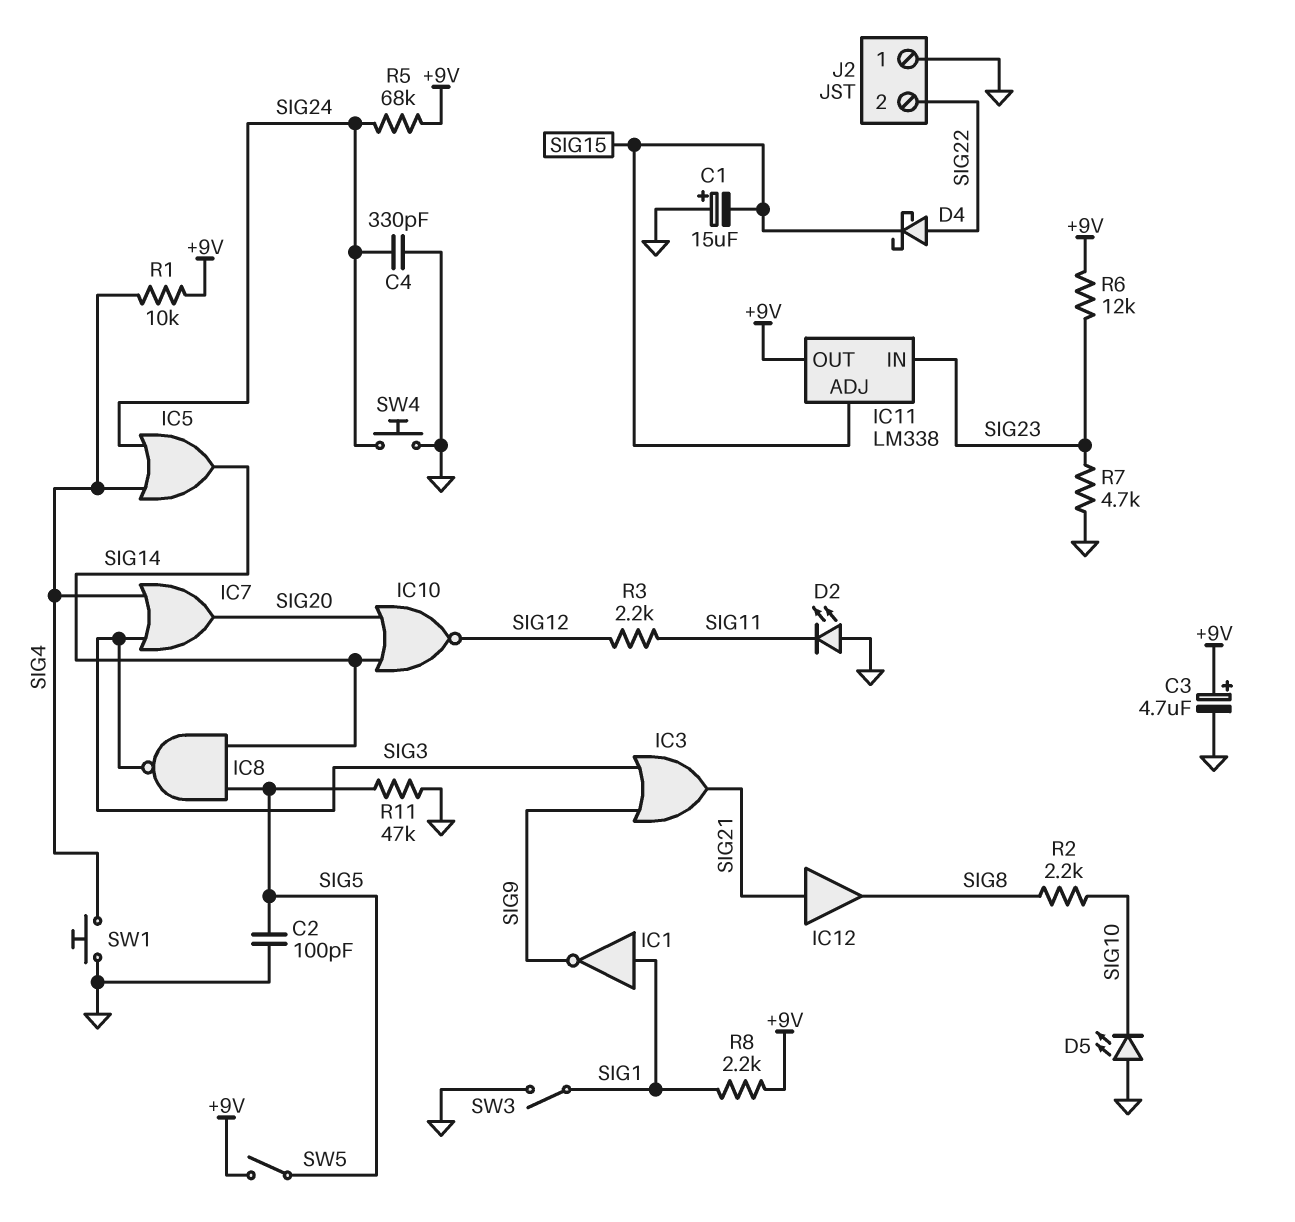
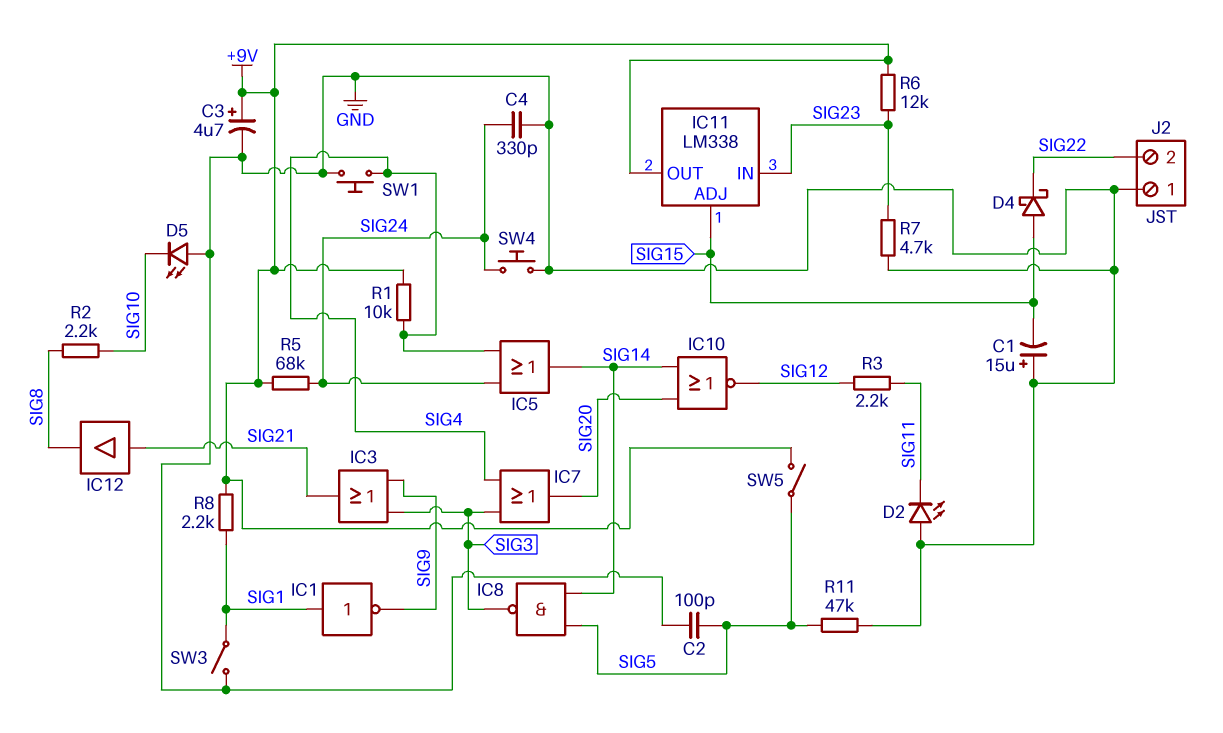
D4: schottky (A SIG22, K SIG15) -> schottky (A SIG15, K SIG22)

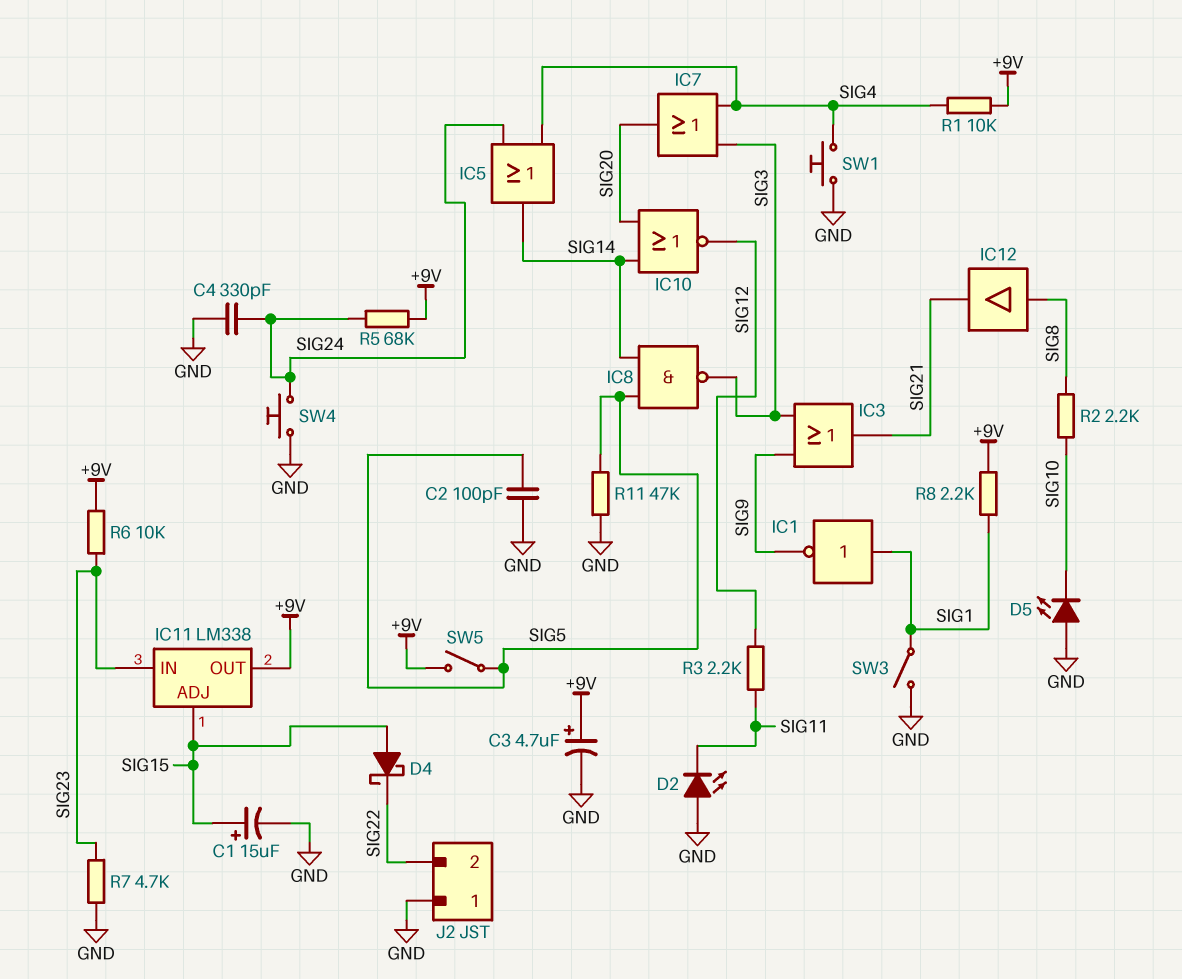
C1: 15uF (plus GND, minus SIG15) -> 15uF (plus SIG15, minus GND)
IC12: buffer (in SIG21, out SIG8) -> buffer (in SIG8, out SIG21)
R6: 12k (+9V, SIG23) -> 10k (+9V, SIG23)

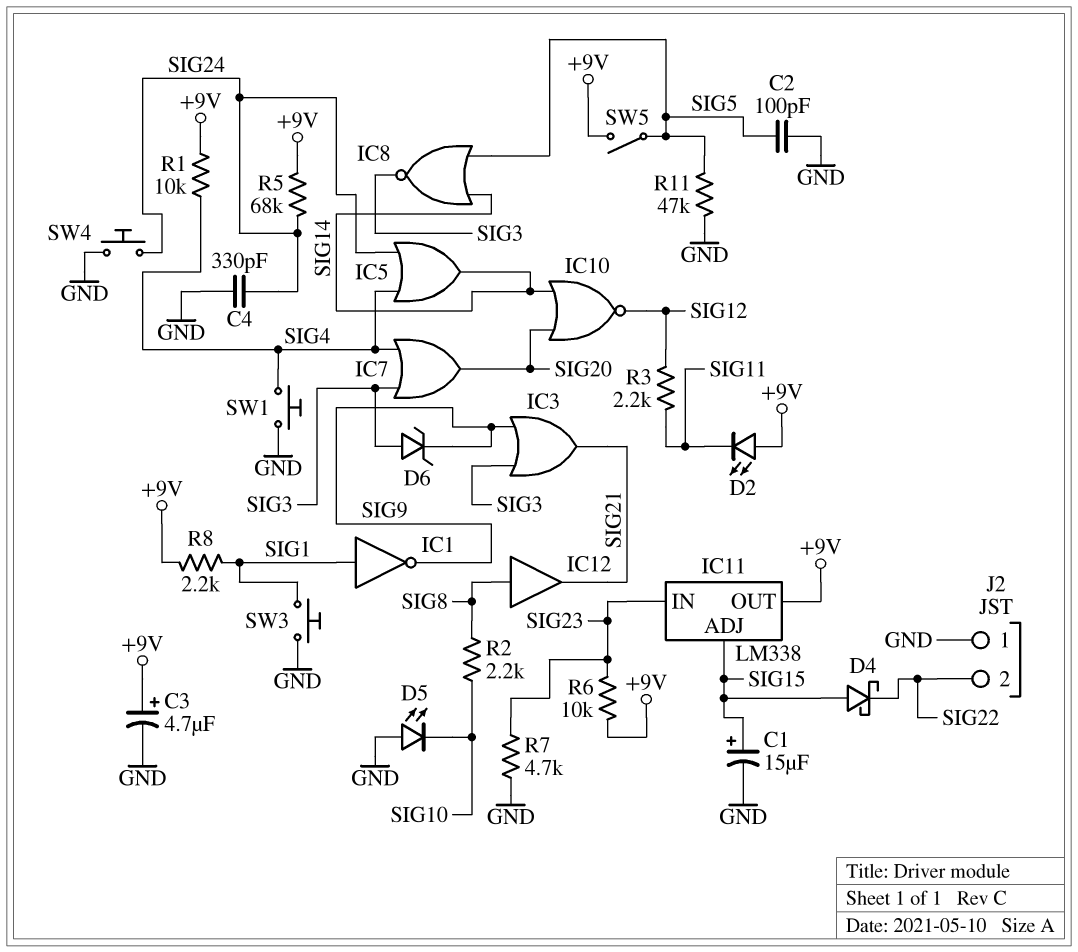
D2: LED (A GND, K SIG11) -> LED (A +9V, K SIG11)
D6: none -> zener (A SIG3, K SIG9)
IC8: NAND (in SIG5, in SIG14, out SIG3) -> NOR (in SIG5, in SIG14, out SIG3)
SW3: switch (GND, SIG1) -> button (GND, SIG1)

